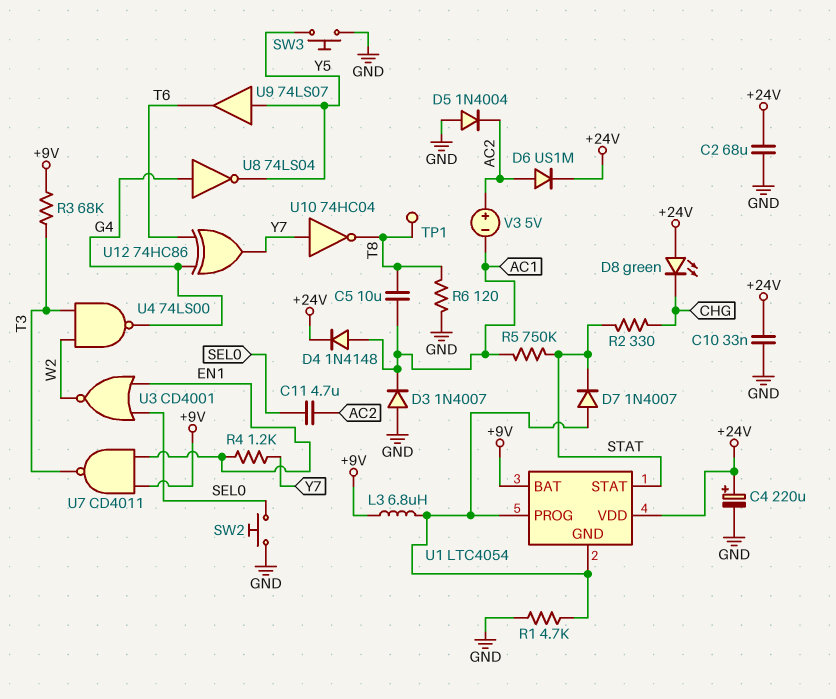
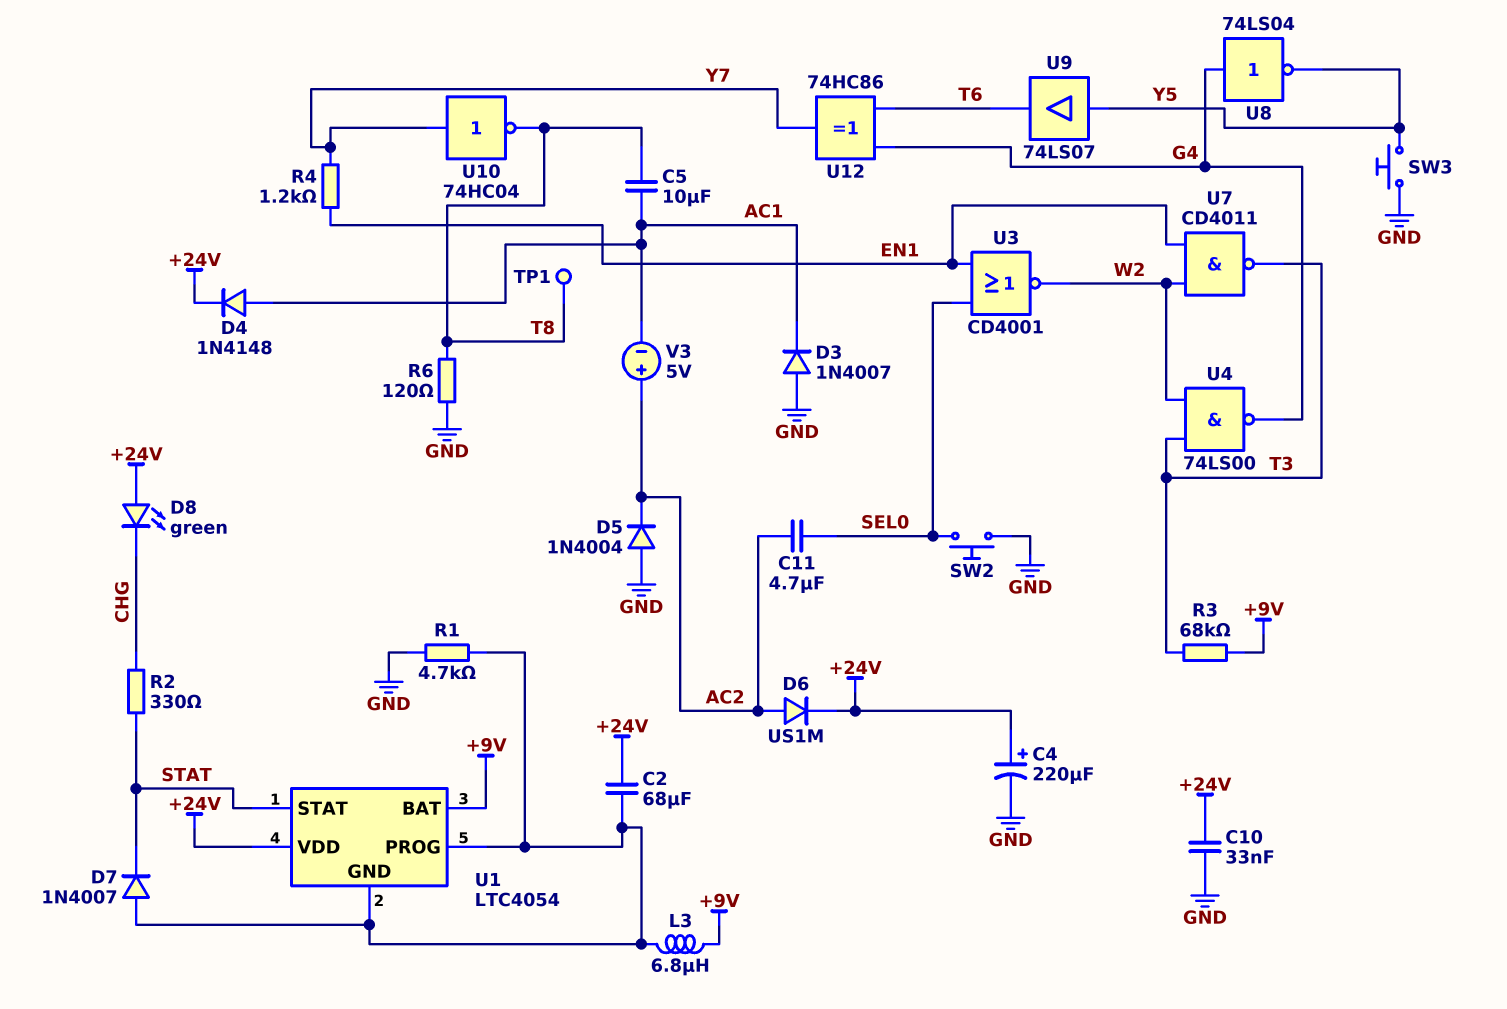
C2: 68uF (+24V, GND) -> 68uF (+24V, U1/GND)
R5: 750k (AC1, STAT) -> none
U7: NAND CD4011 (in +9V, in EN1, out T3) -> NAND CD4011 (in EN1, in W2, out T3)

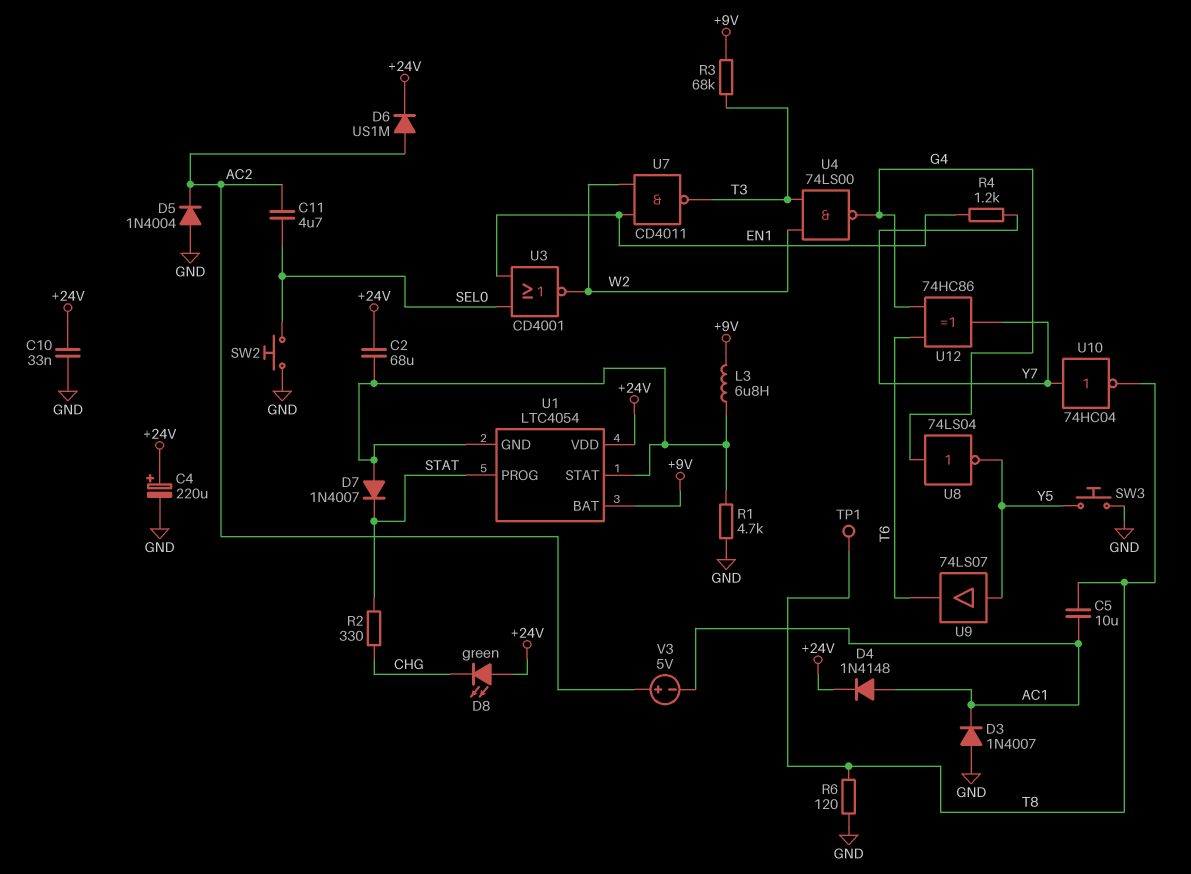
U1 pin PROG: U1/GND -> STAT
U1 pin STAT: STAT -> U1/GND

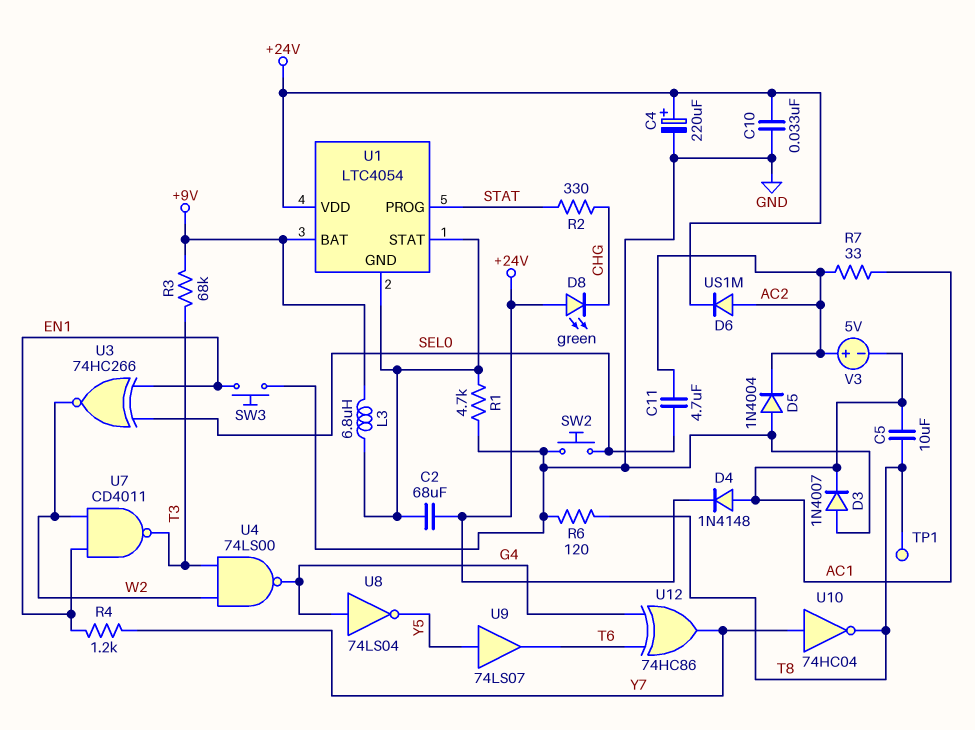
D7: diode 1N4007 (A U1/GND, K STAT) -> none
R7: none -> 33 (AC1, AC2)
SW3: button (GND, Y5) -> button (EN1, GND)
U3: NOR CD4001 (in EN1, in SEL0, out W2) -> XNOR 74HC266 (in EN1, in SEL0, out W2)

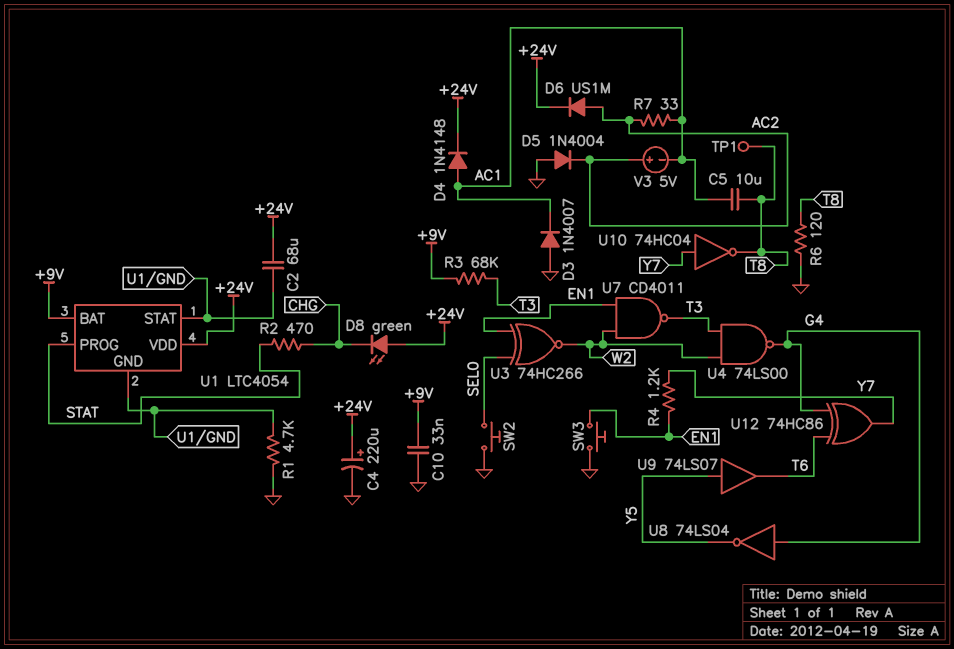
C10: 33nF (+24V, GND) -> 33nF (+9V, GND)
C11: 4.7uF (AC2, SEL0) -> none
L3: 6.8uH (+9V, U1/GND) -> none
R2: 330 (CHG, STAT) -> 470 (CHG, STAT)

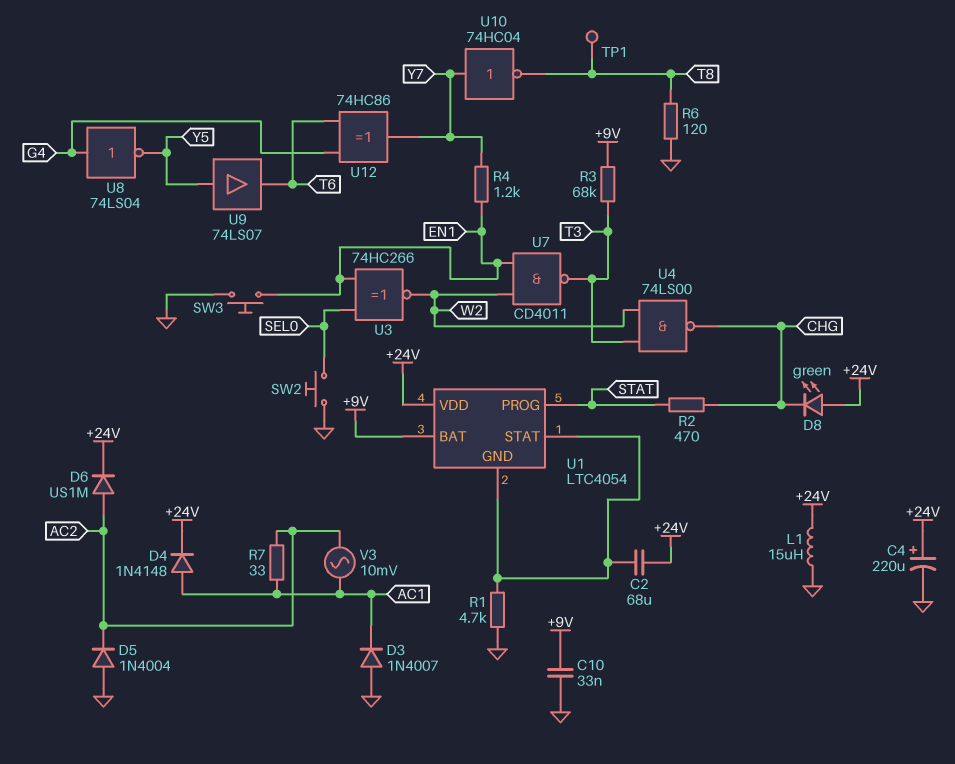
C5: 10uF (AC1, T8) -> none
L1: none -> 15uH (+24V, GND)
U4: NAND 74LS00 (in T3, in W2, out G4) -> NAND 74LS00 (in T3, in W2, out CHG)
V3: 5V (plus AC2, minus AC1) -> AC 10mV (AC1, AC2)

